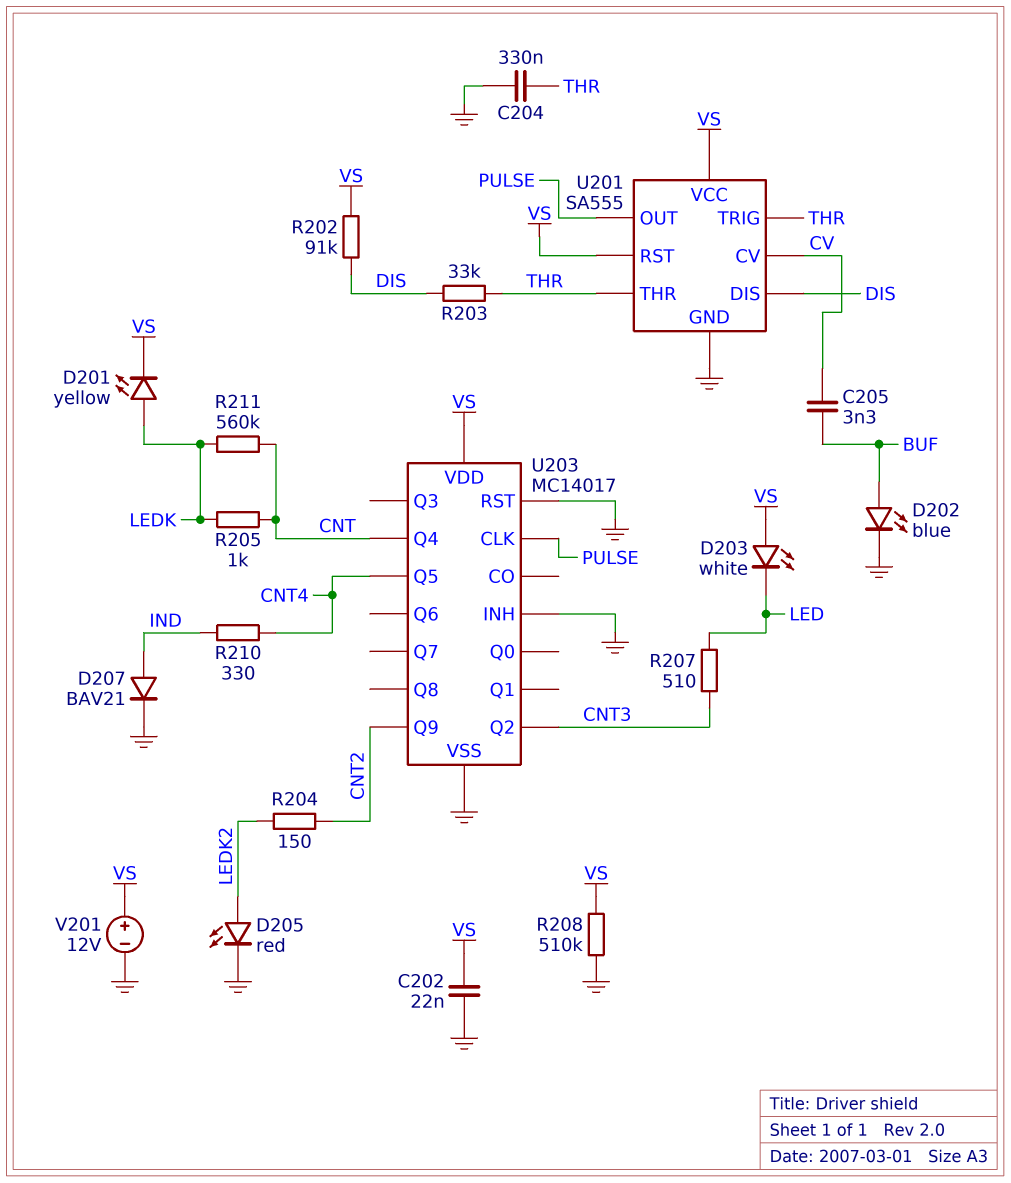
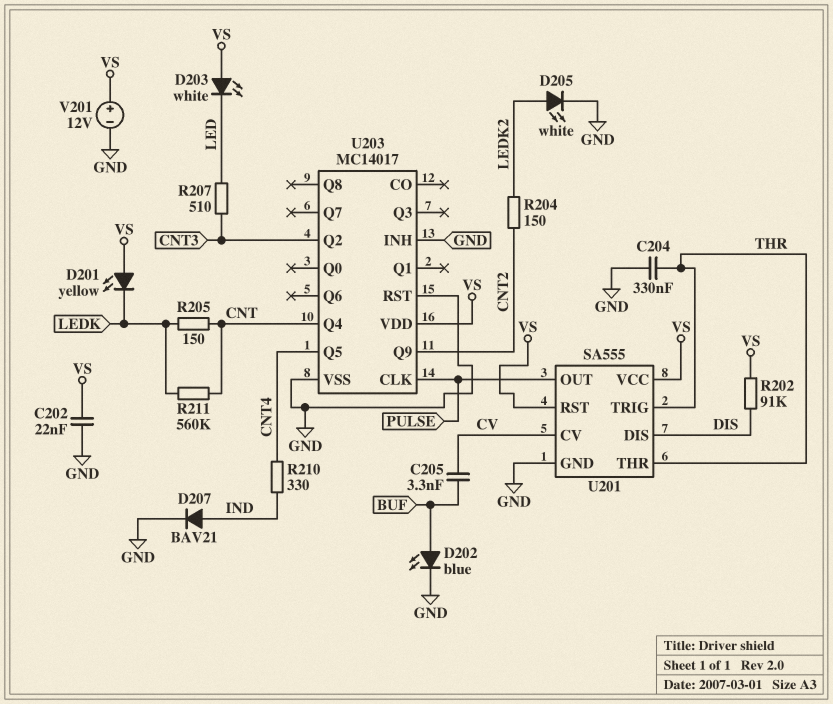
D201: LED yellow (A LEDK, K VS) -> LED yellow (A VS, K LEDK)
D205: LED red (A LEDK2, K GND) -> LED white (A LEDK2, K GND)
R203: 33k (DIS, THR) -> none
R205: 1k (CNT, LEDK) -> 150 (CNT, LEDK)
R208: 510k (GND, VS) -> none

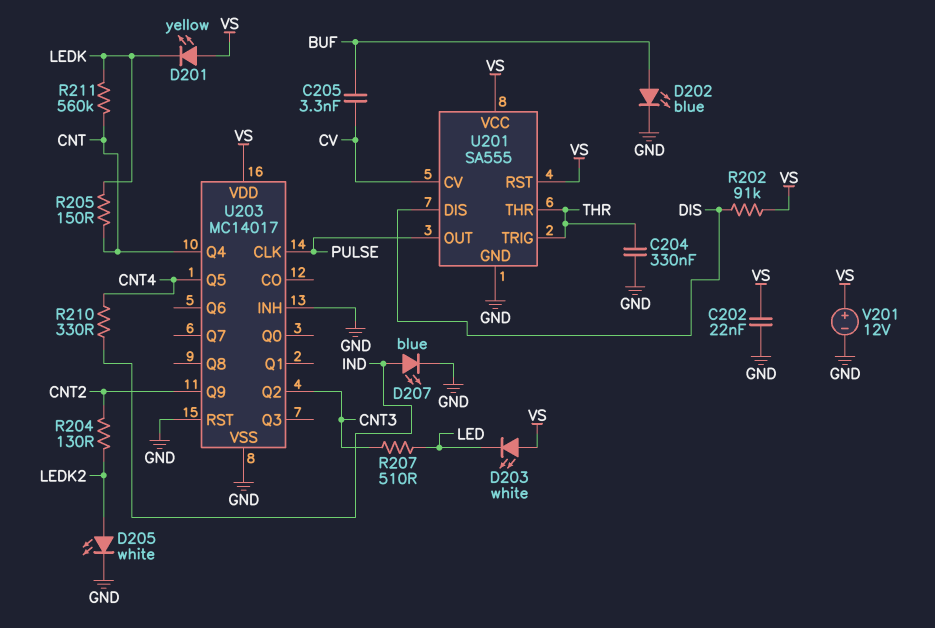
D207: diode BAV21 (A IND, K GND) -> LED blue (A IND, K GND)
R204: 150 (CNT2, LEDK2) -> 130 (CNT2, LEDK2)

